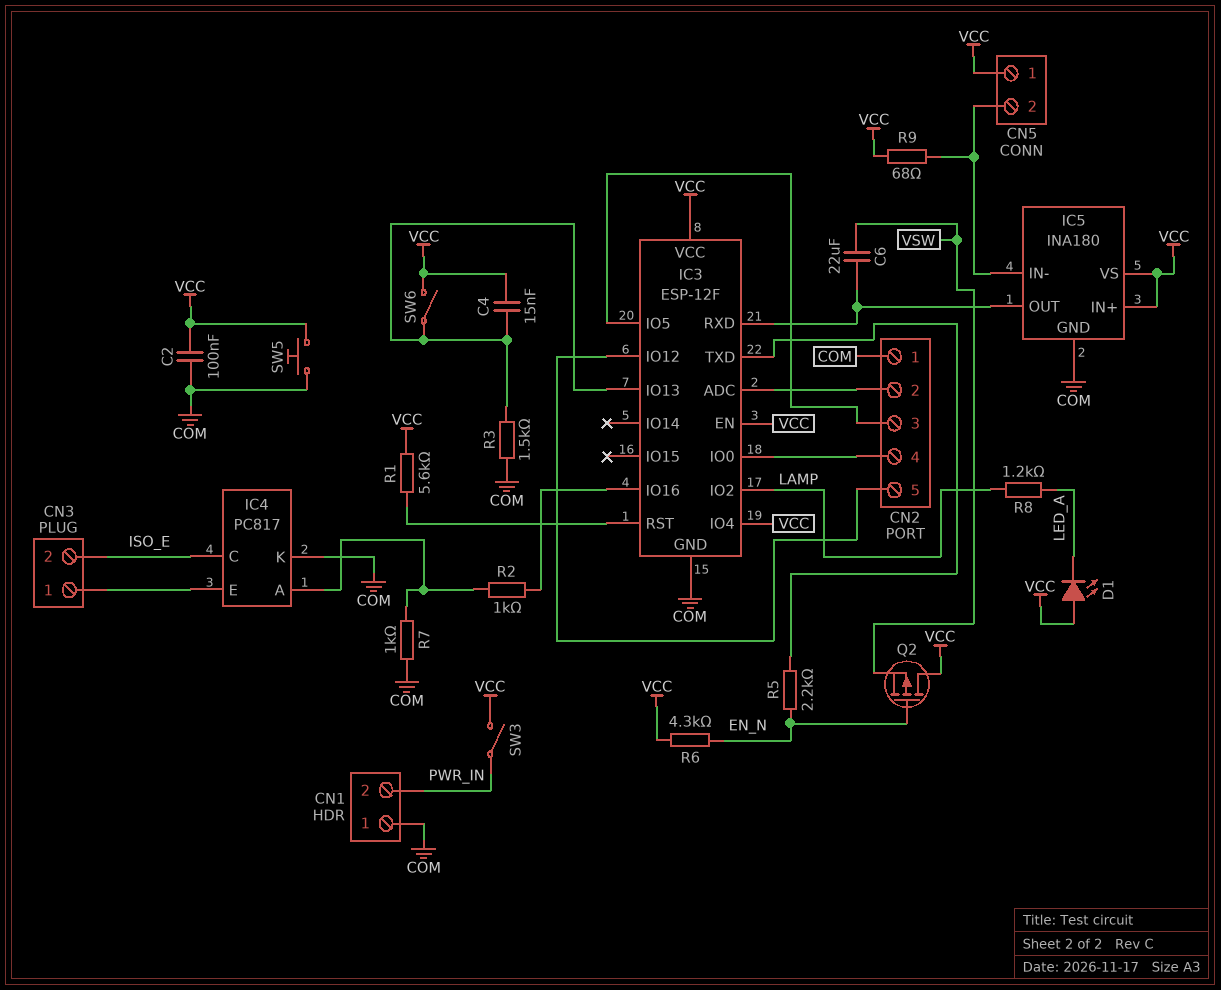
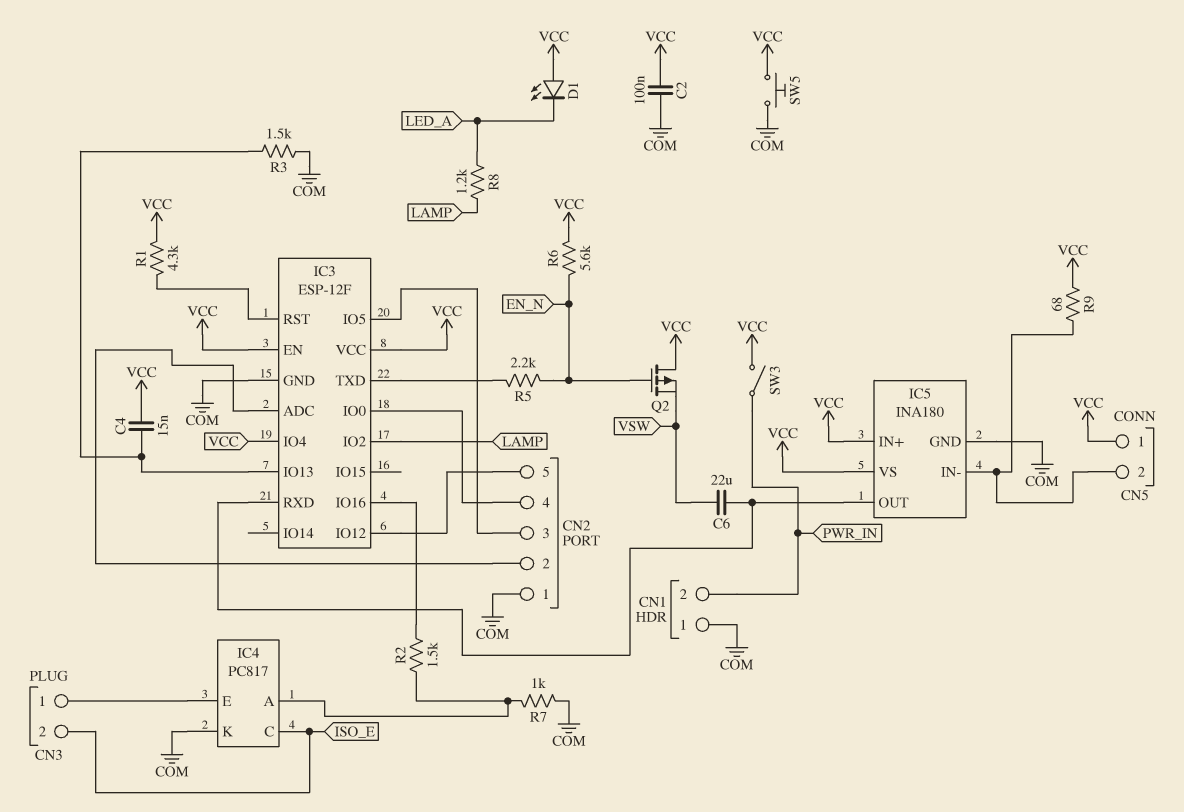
R1: 5.6k (IC3/RST, VCC) -> 4.3k (IC3/RST, VCC)
R2: 1k (IC3/IO16, IC4/A) -> 1.5k (IC3/IO16, IC4/A)
R6: 4.3k (EN_N, VCC) -> 5.6k (EN_N, VCC)
SW6: switch (IC3/IO13, VCC) -> none

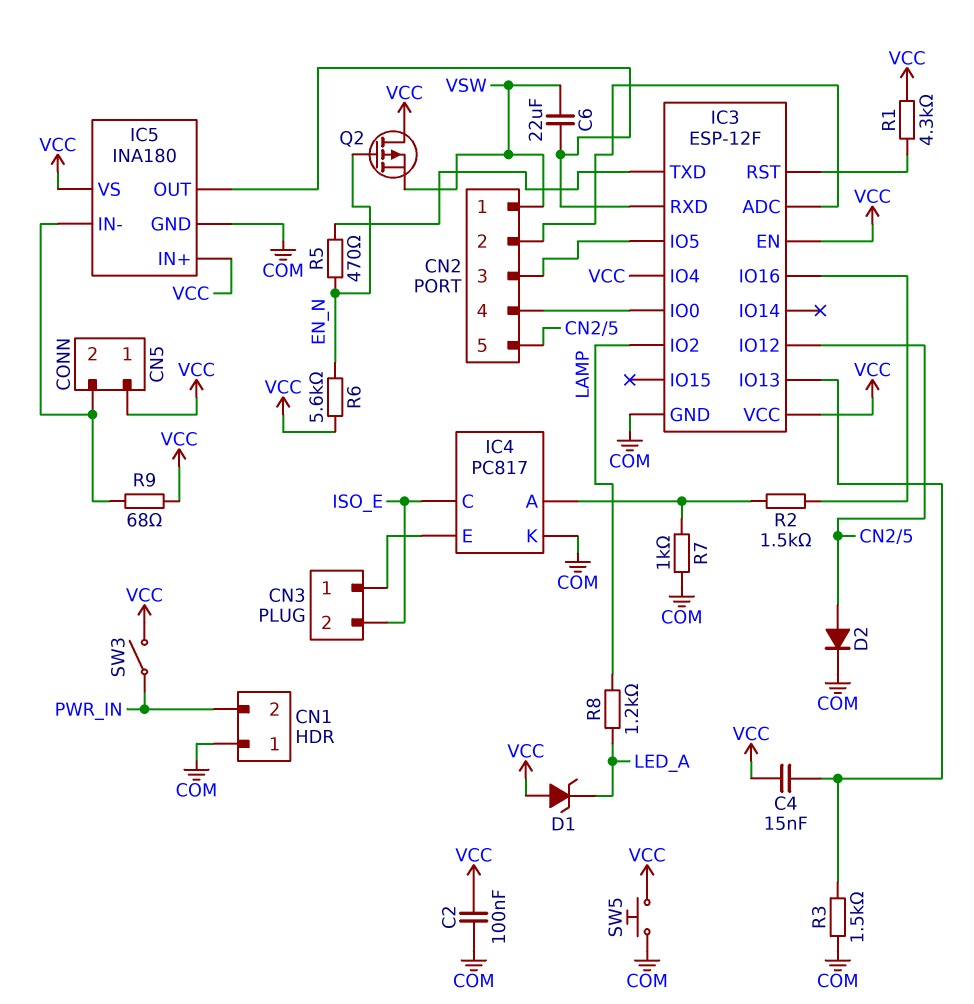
CN2 pin 1: COM -> VSW
D1: LED (A VCC, K LED_A) -> zener (A VCC, K LED_A)
D2: none -> diode (A CN2/5, K COM)
R5: 2.2k (EN_N, IC3/TXD) -> 470 (EN_N, IC3/TXD)

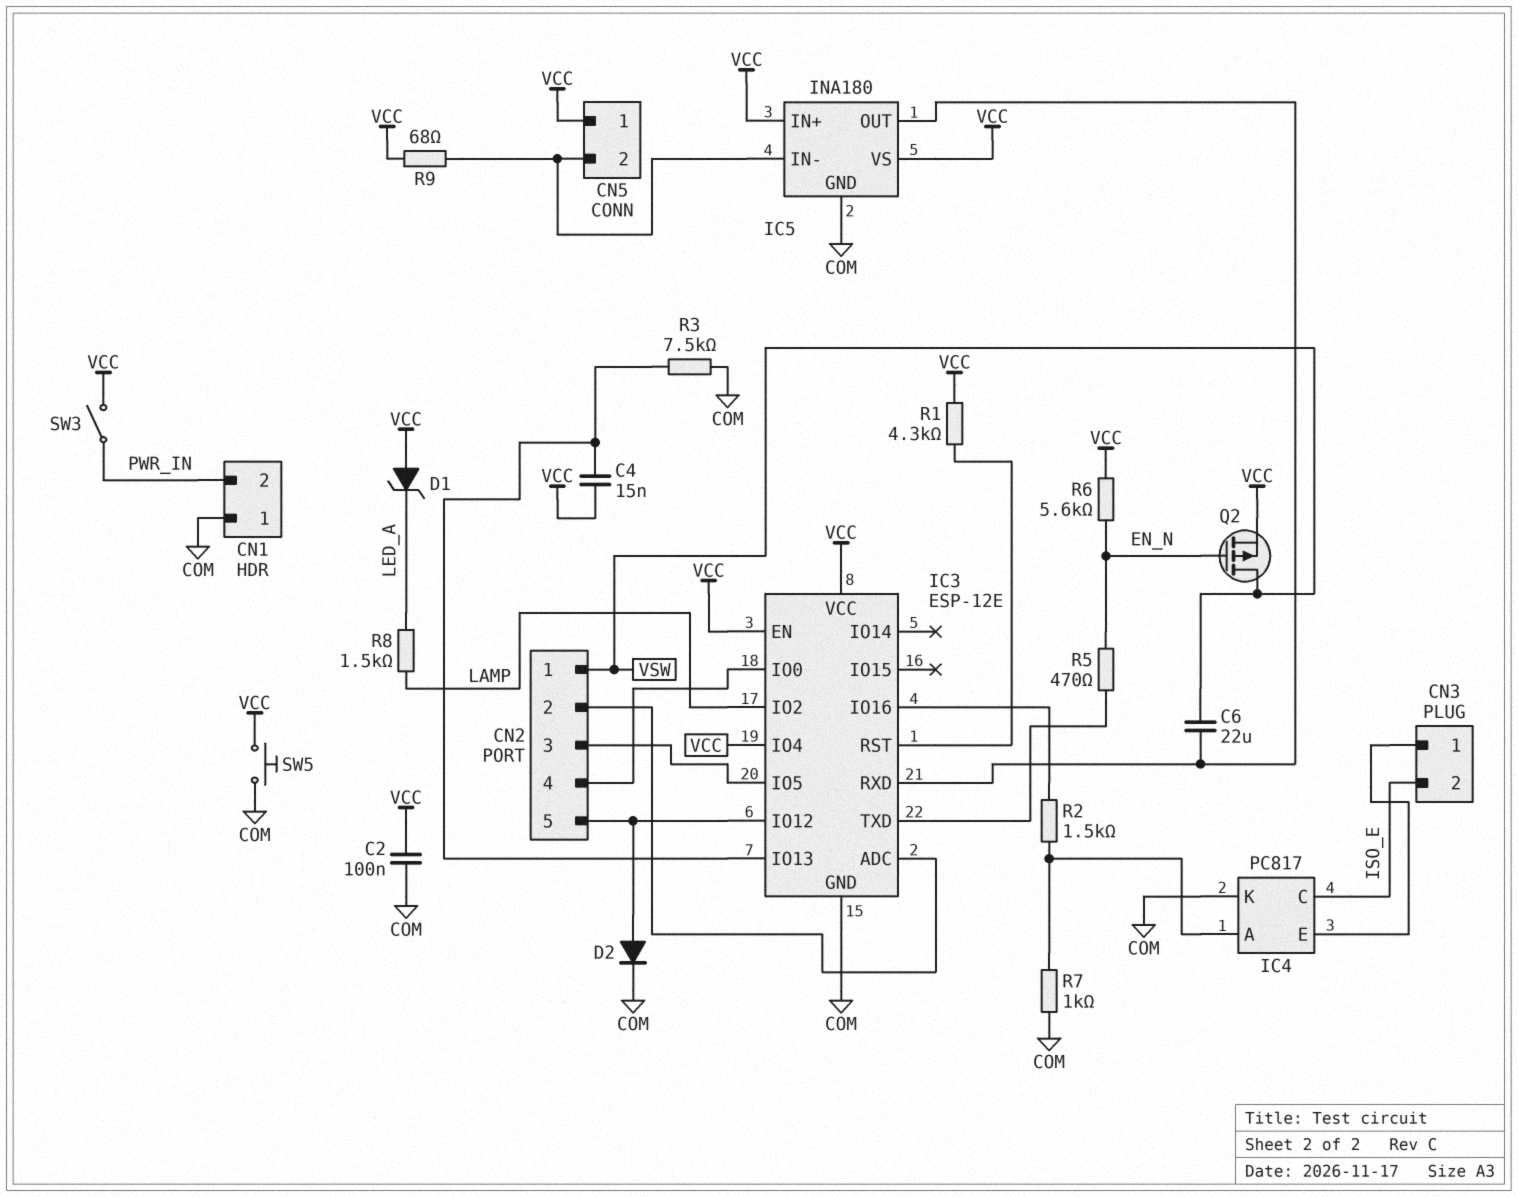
IC3: ESP-12F -> ESP-12E
Q2: PMOS (G EN_N, D VCC, S VSW) -> PMOS (G EN_N, D VSW, S VCC)
R3: 1.5k (COM, IC3/IO13) -> 7.5k (COM, IC3/IO13)
R8: 1.2k (LAMP, LED_A) -> 1.5k (LAMP, LED_A)

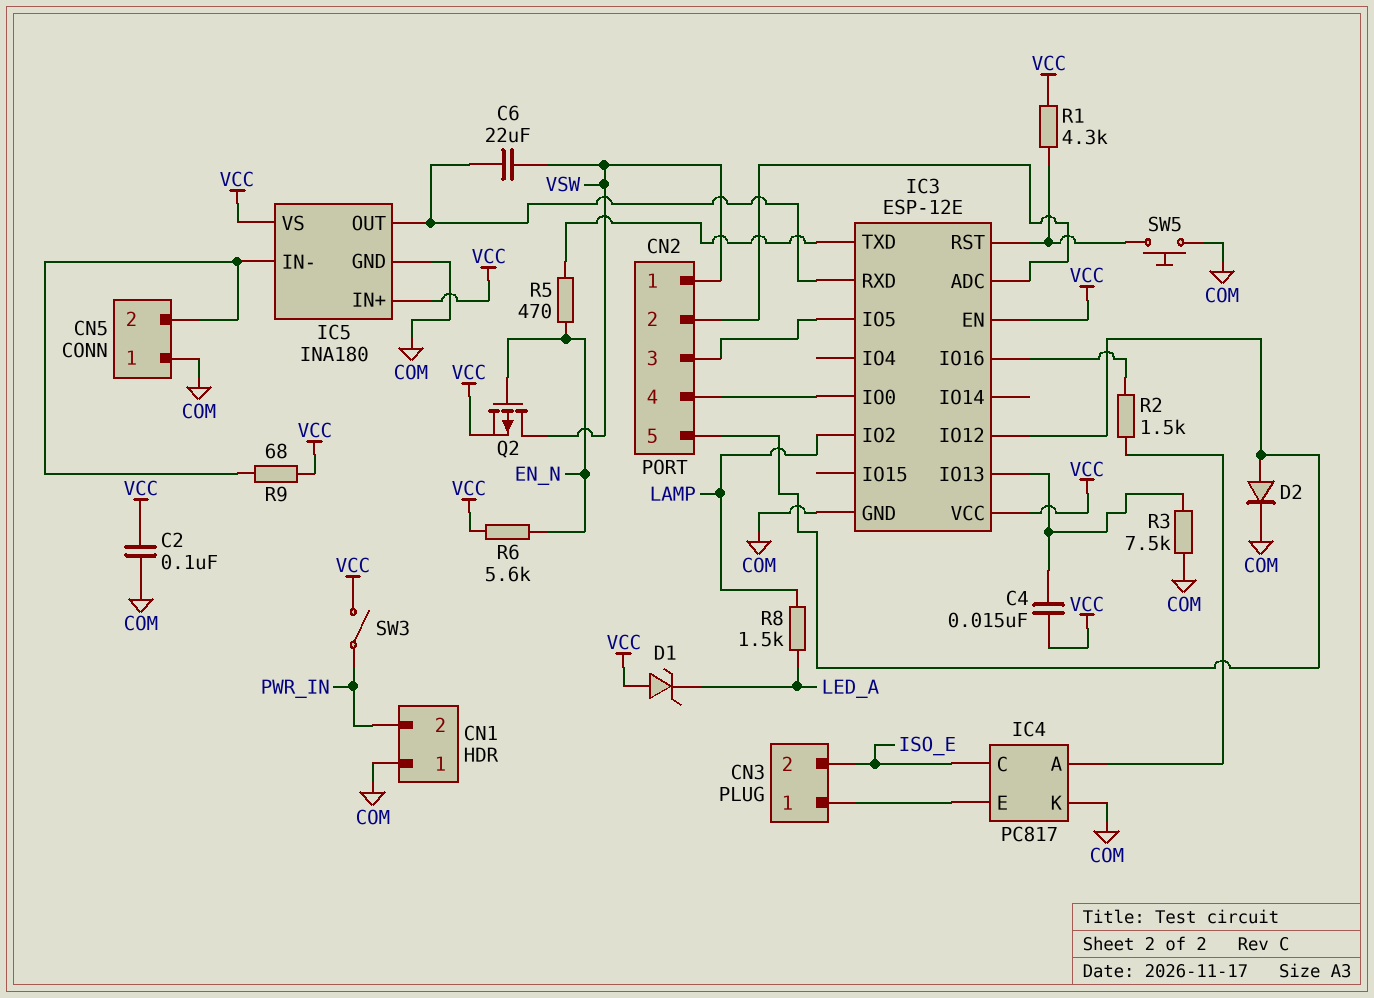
CN5 pin 1: VCC -> COM
IC3 pin IO4: VCC -> none
R7: 1k (COM, IC4/A) -> none
SW5: button (COM, VCC) -> button (COM, IC3/RST)

